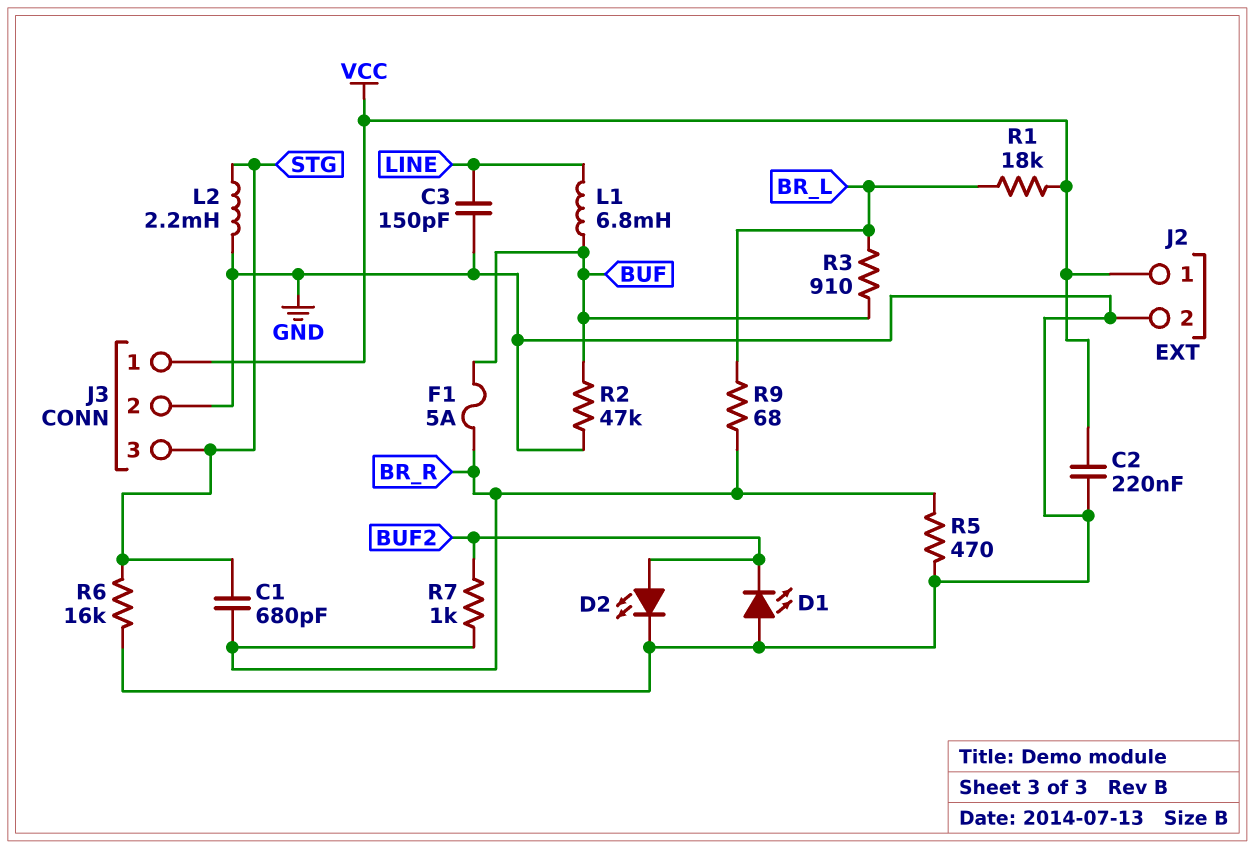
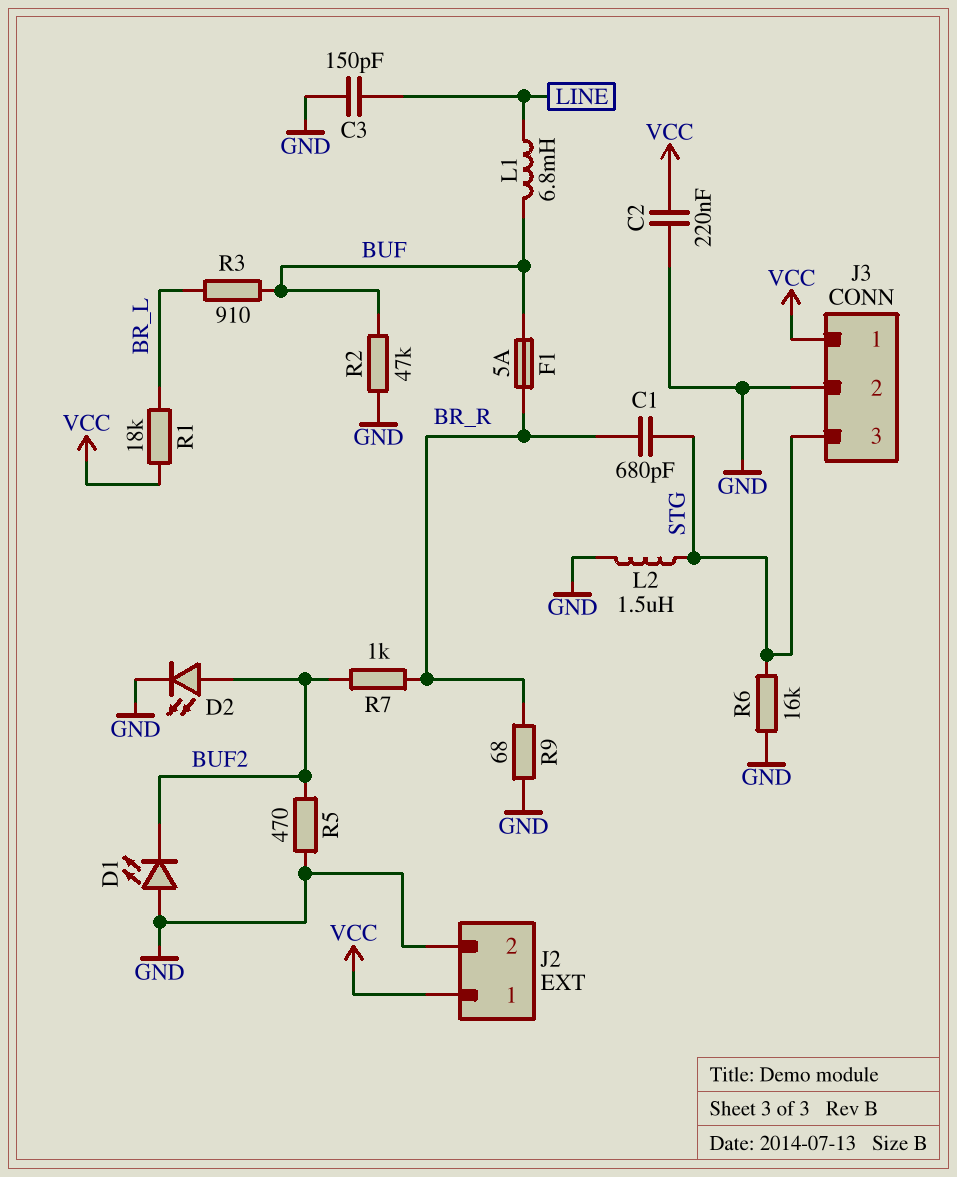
L2: 2.2mH (GND, STG) -> 1.5uH (GND, STG)
R5: 470 (BR_R, GND) -> 470 (BUF2, GND)
R9: 68 (BR_L, BR_R) -> 68 (BR_R, GND)

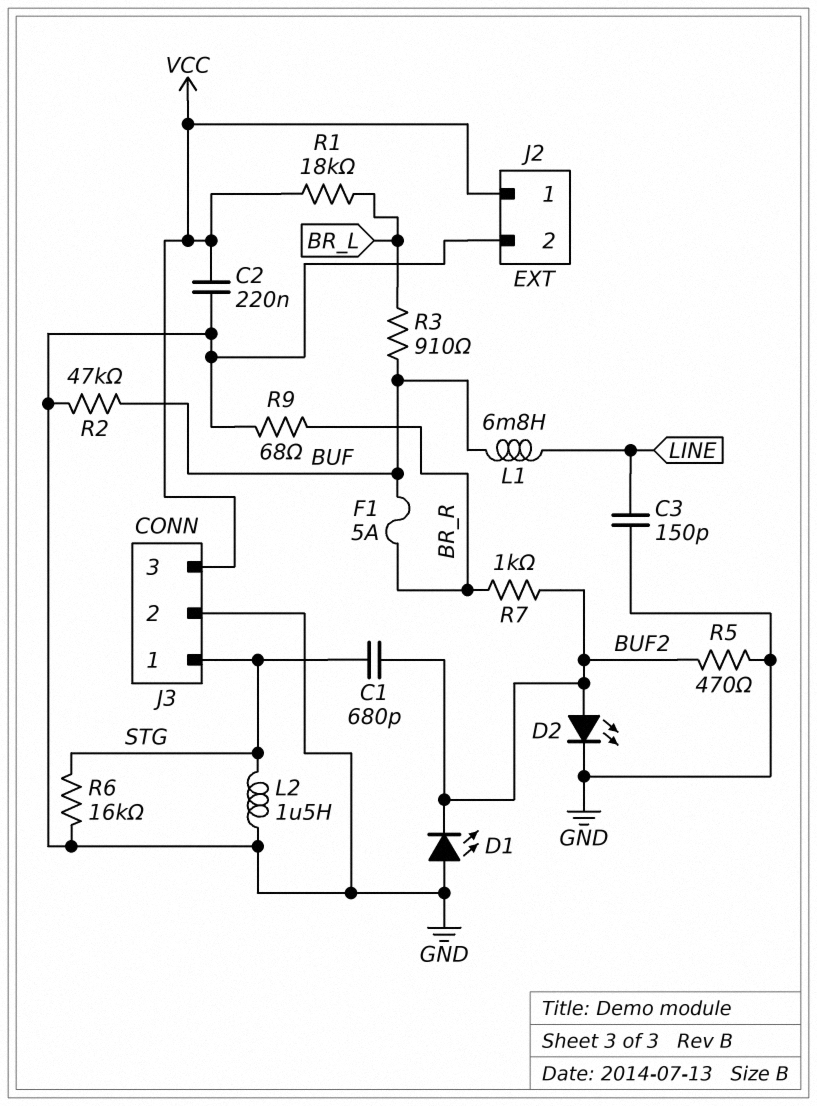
C1: 680pF (BR_R, STG) -> 680pF (BUF2, STG)
J3 pin 1: VCC -> STG
J3 pin 3: STG -> VCC

